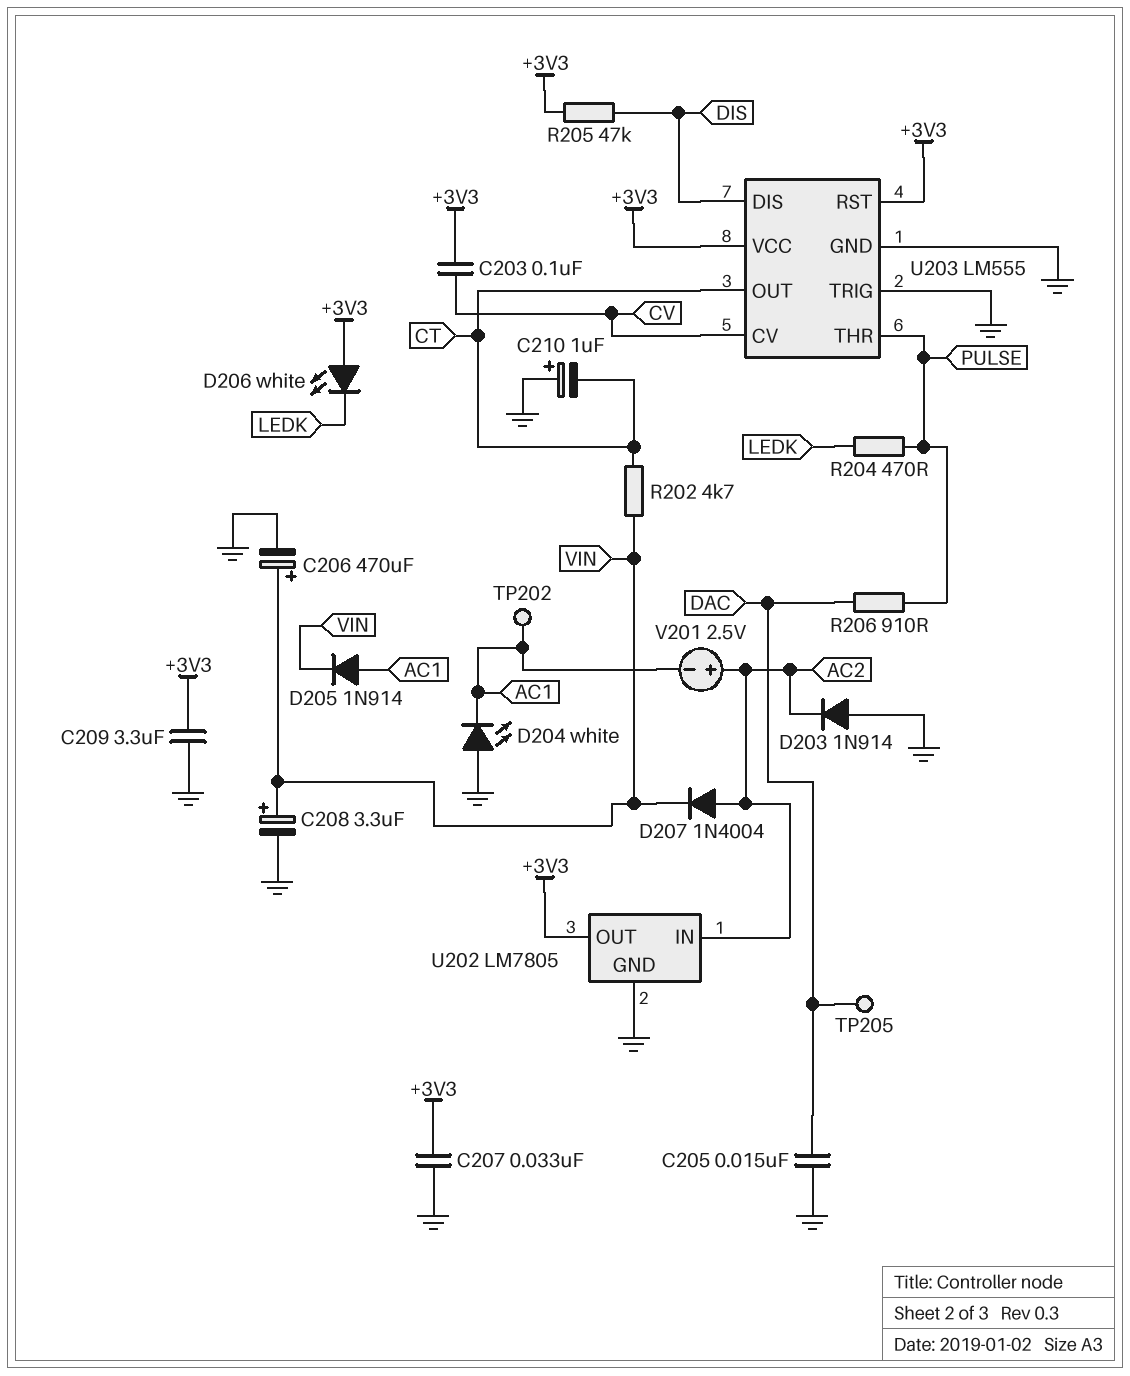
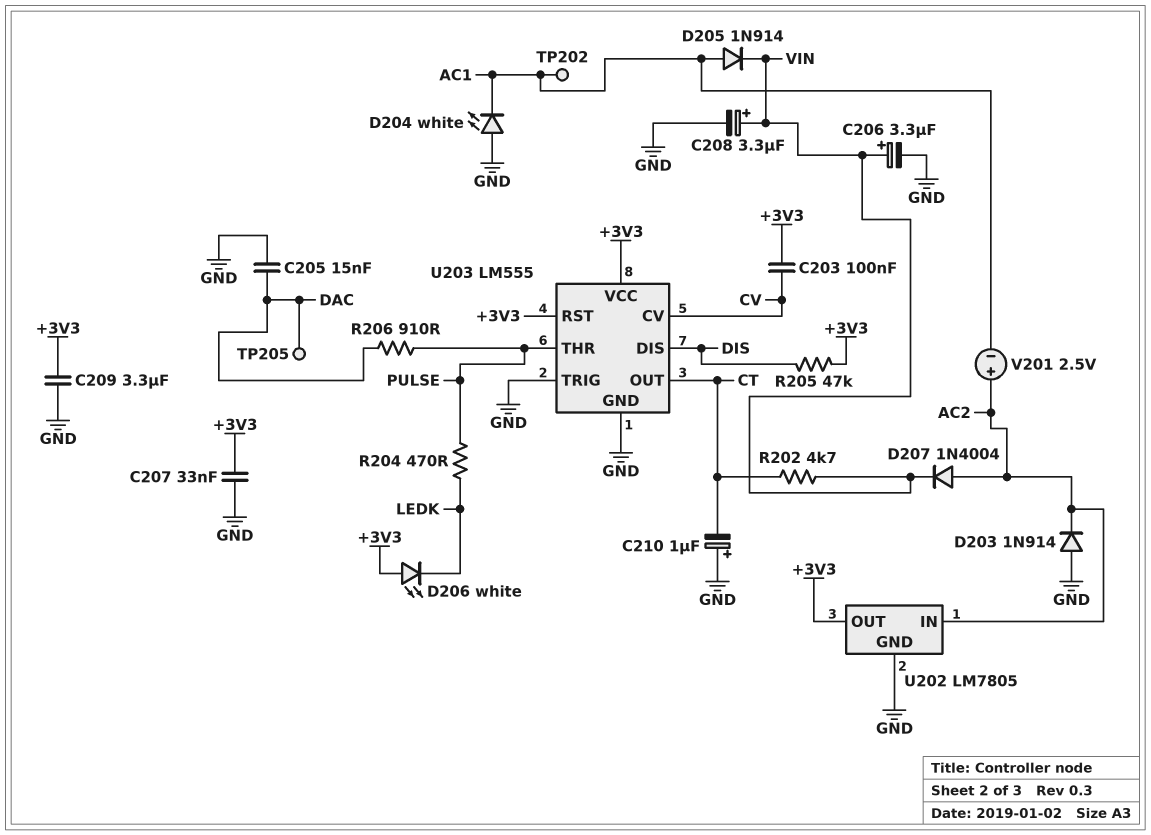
C206: 470uF (plus VIN, minus GND) -> 3.3uF (plus VIN, minus GND)

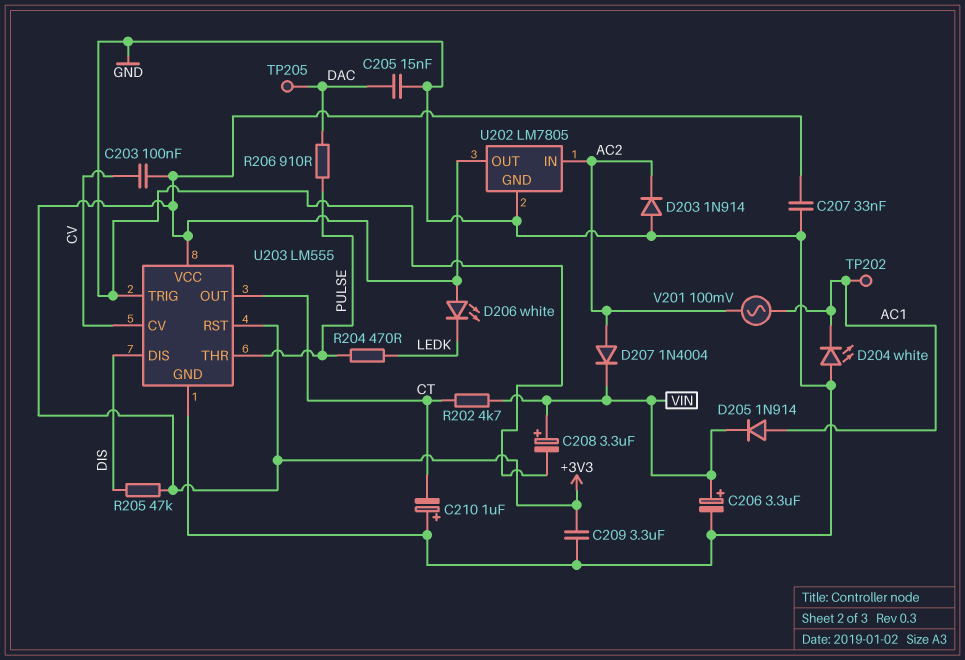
V201: 2.5V (plus AC2, minus AC1) -> AC 100mV (AC1, AC2)

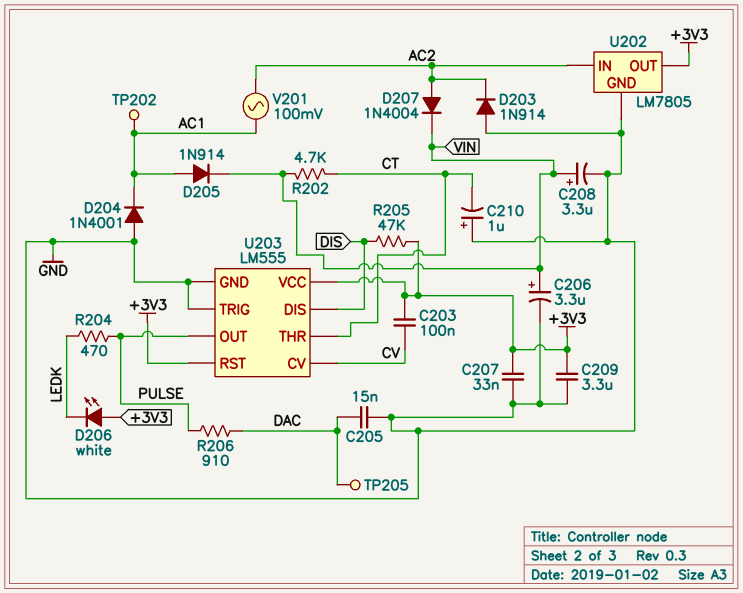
D204: LED white (A GND, K AC1) -> diode 1N4001 (A GND, K AC1)
U203 pin OUT: CT -> PULSE
U203 pin THR: PULSE -> CT

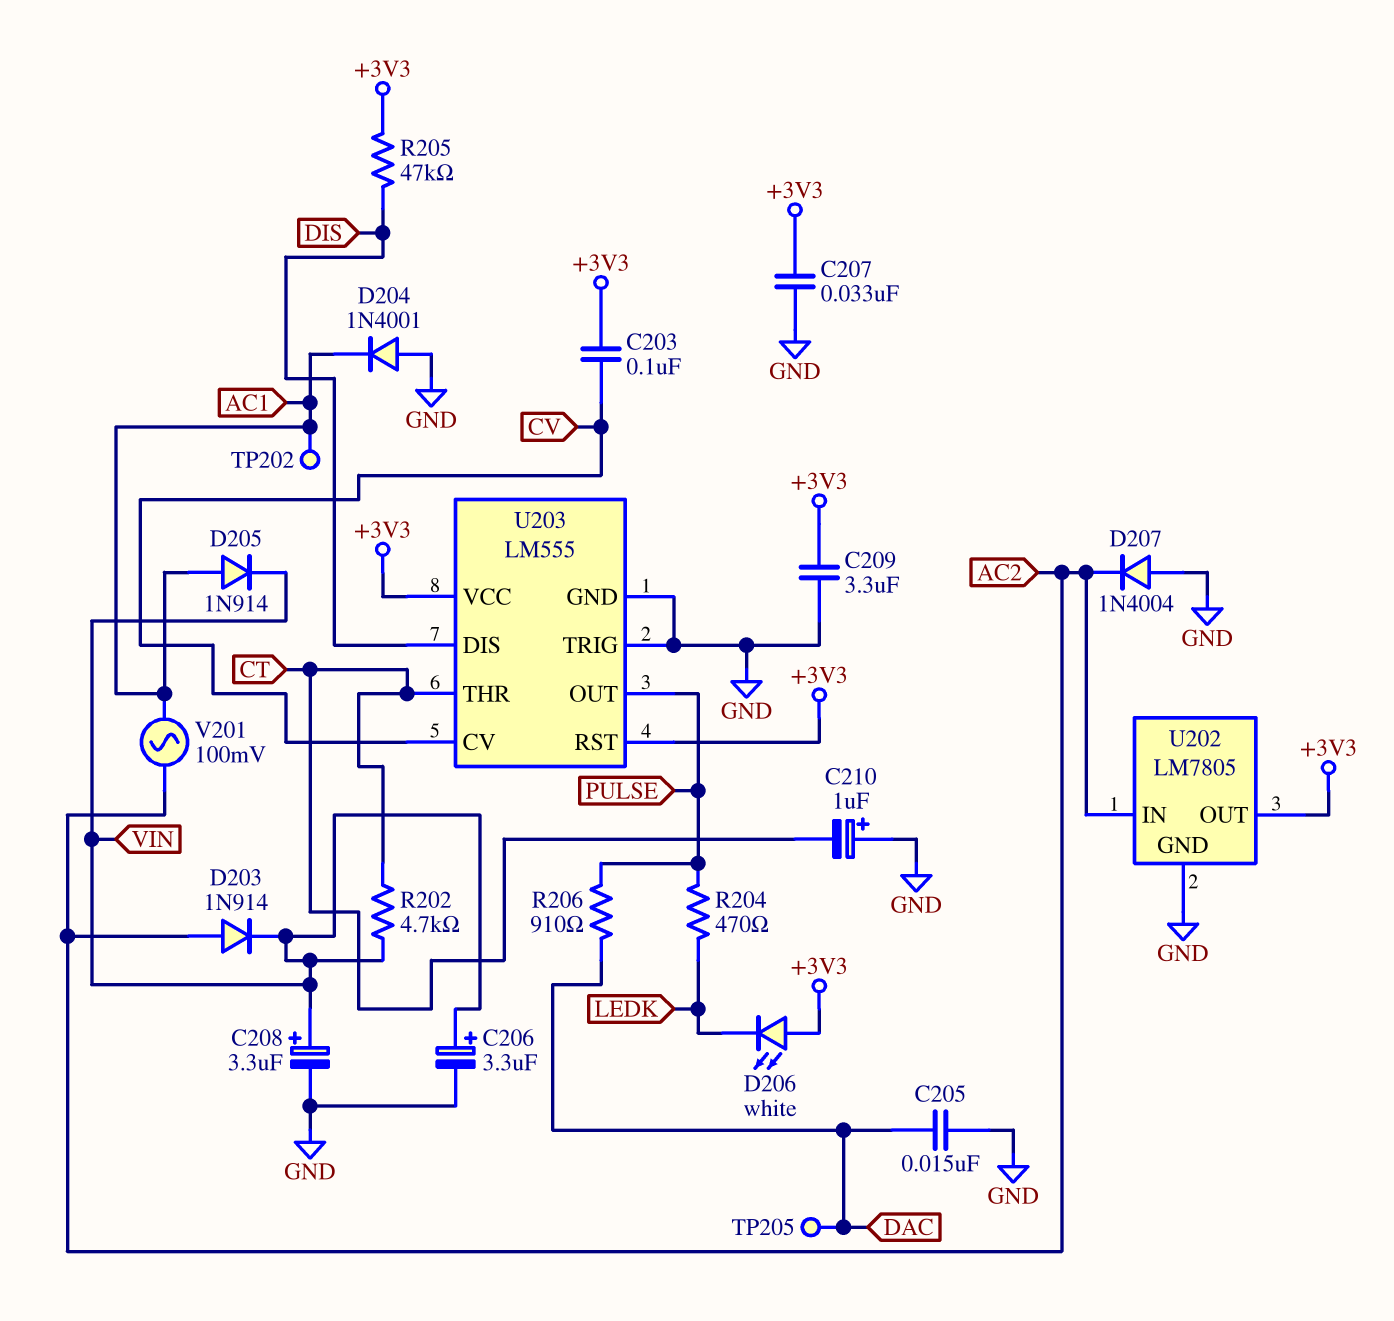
D203: diode 1N914 (A GND, K AC2) -> diode 1N914 (A AC2, K VIN)
D207: diode 1N4004 (A AC2, K VIN) -> diode 1N4004 (A GND, K AC2)

